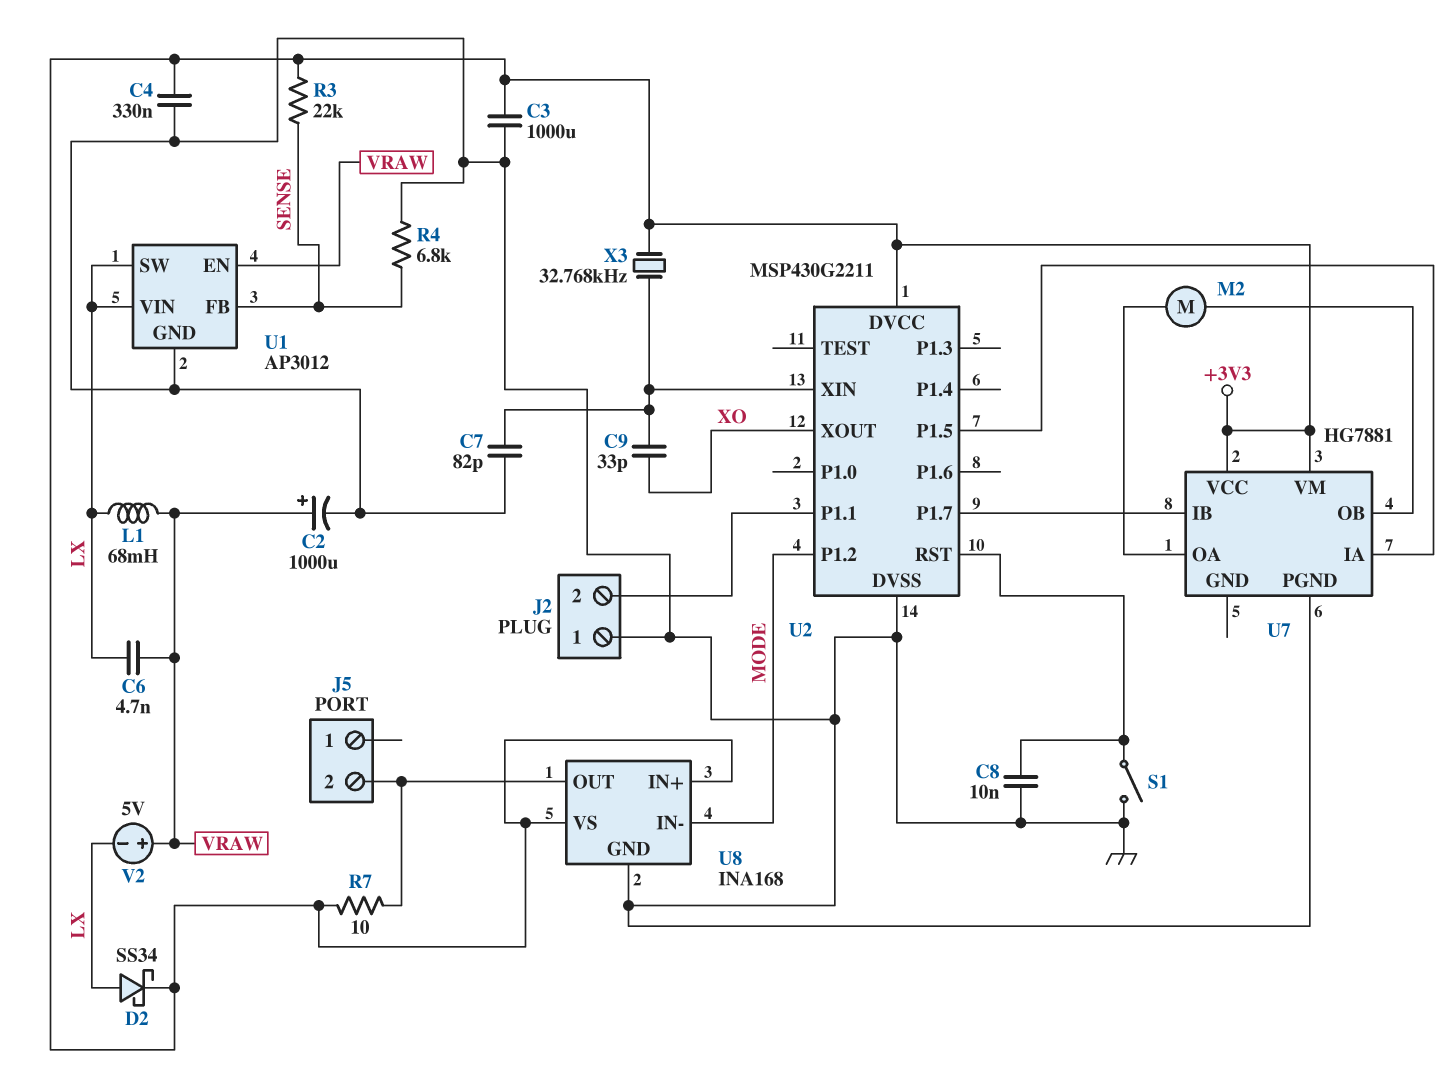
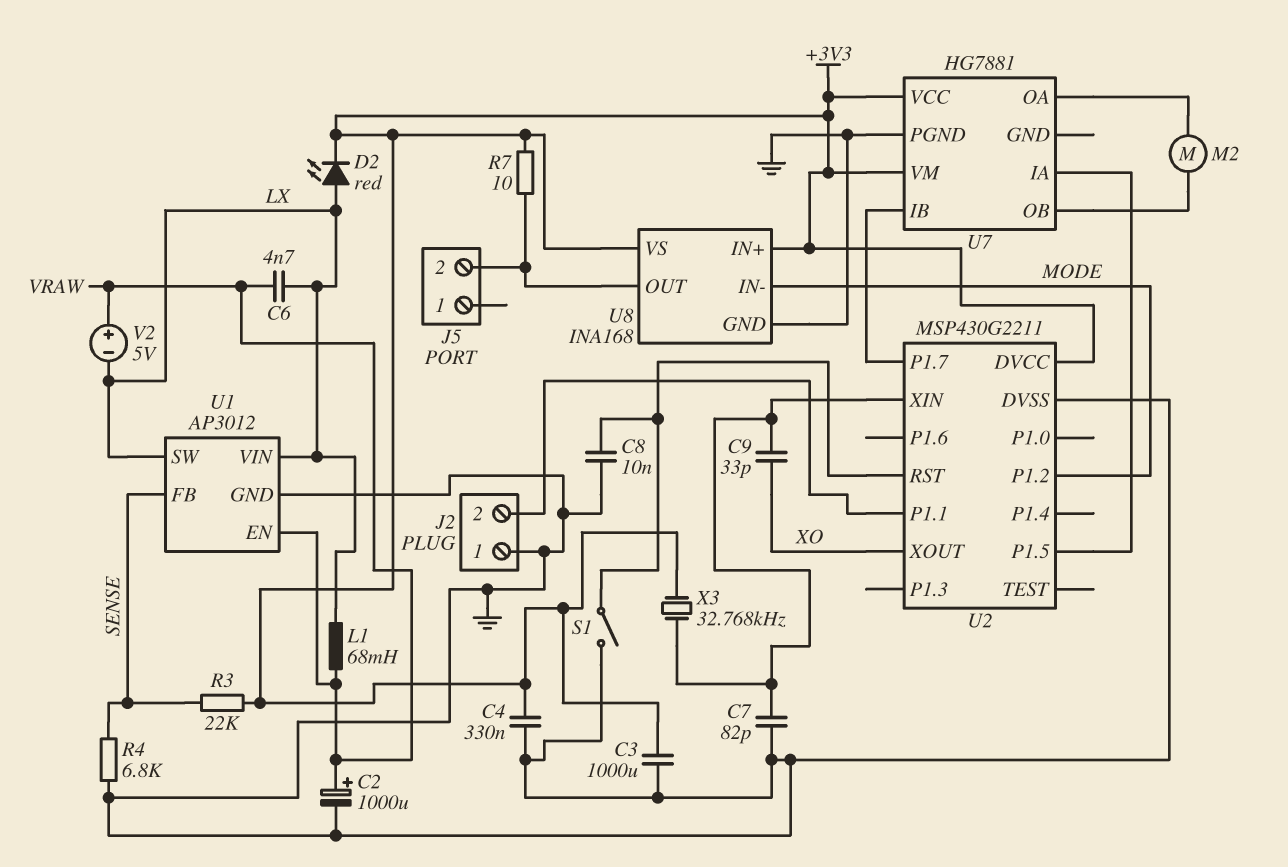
D2: schottky SS34 (A LX, K +3V3) -> LED red (A LX, K +3V3)

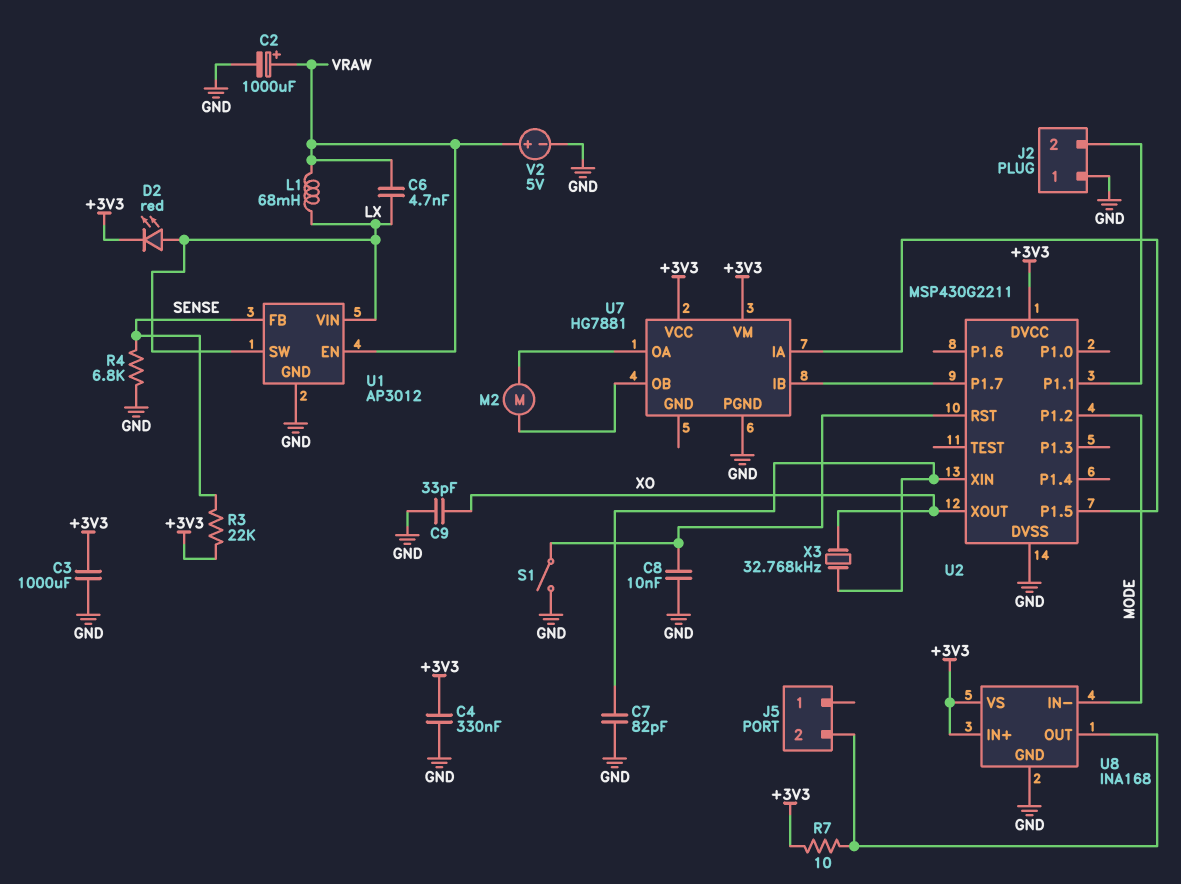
C9: 33pF (U2/XIN, XO) -> 33pF (GND, XO)
V2: 5V (plus VRAW, minus LX) -> 5V (plus VRAW, minus GND)
X3: 32.768kHz (+3V3, U2/XIN) -> 32.768kHz (U2/XIN, XO)

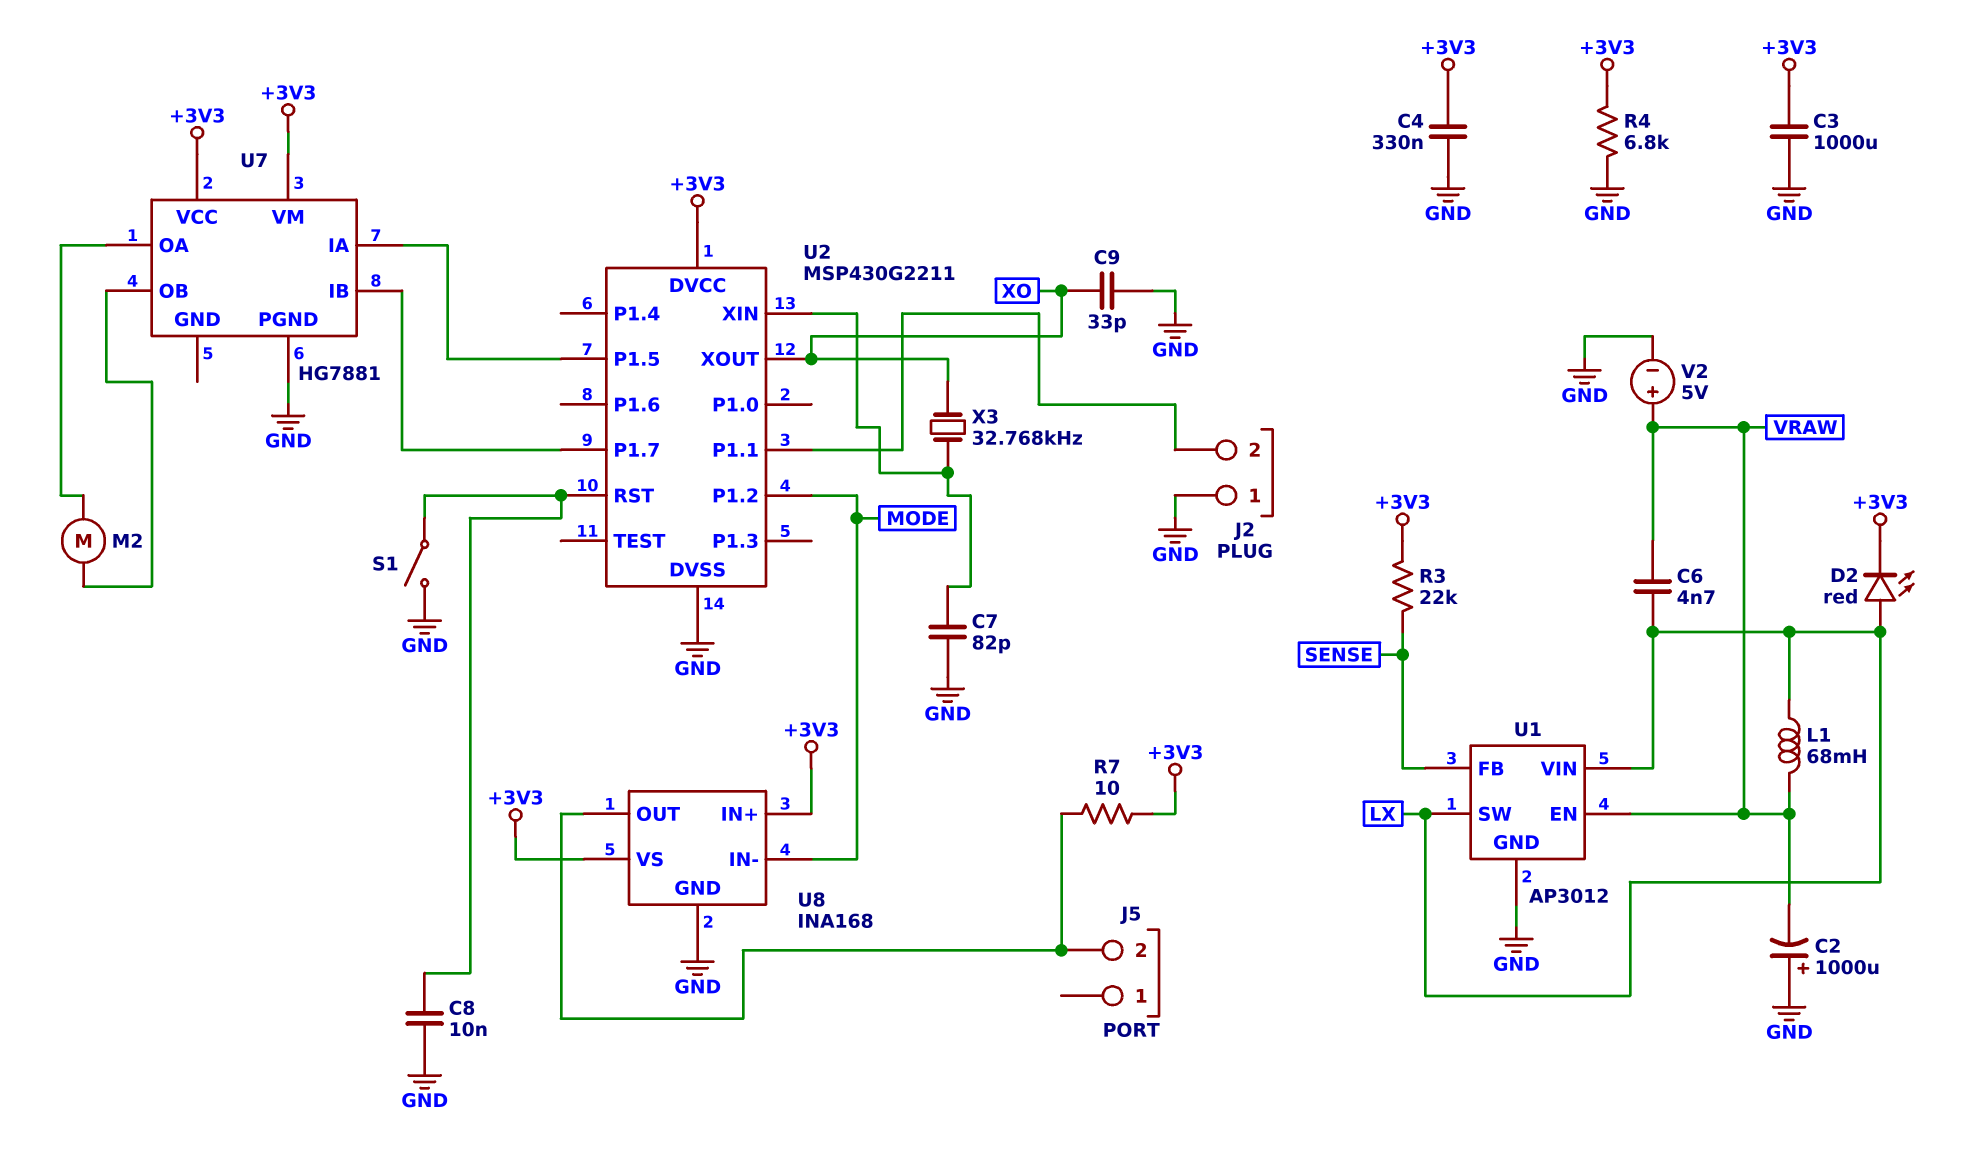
C2: 1000uF (plus VRAW, minus GND) -> 1000uF (plus GND, minus VRAW)
R4: 6.8k (GND, SENSE) -> 6.8k (+3V3, GND)

